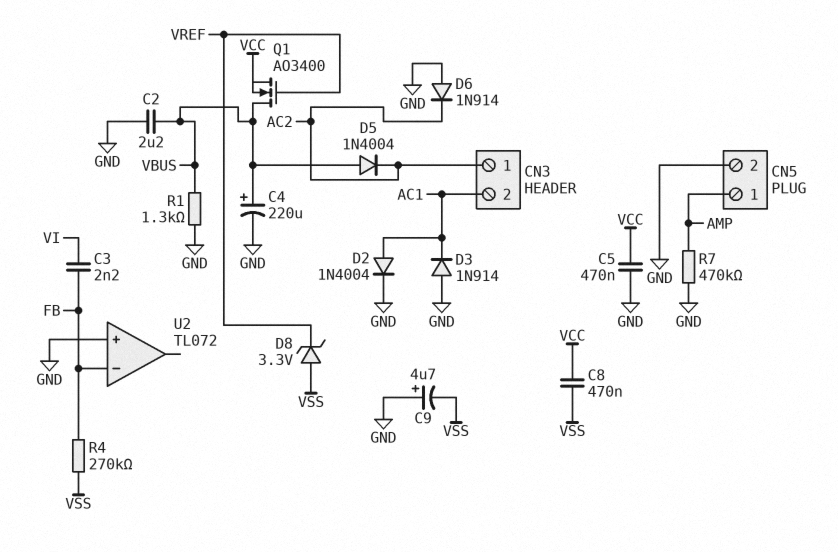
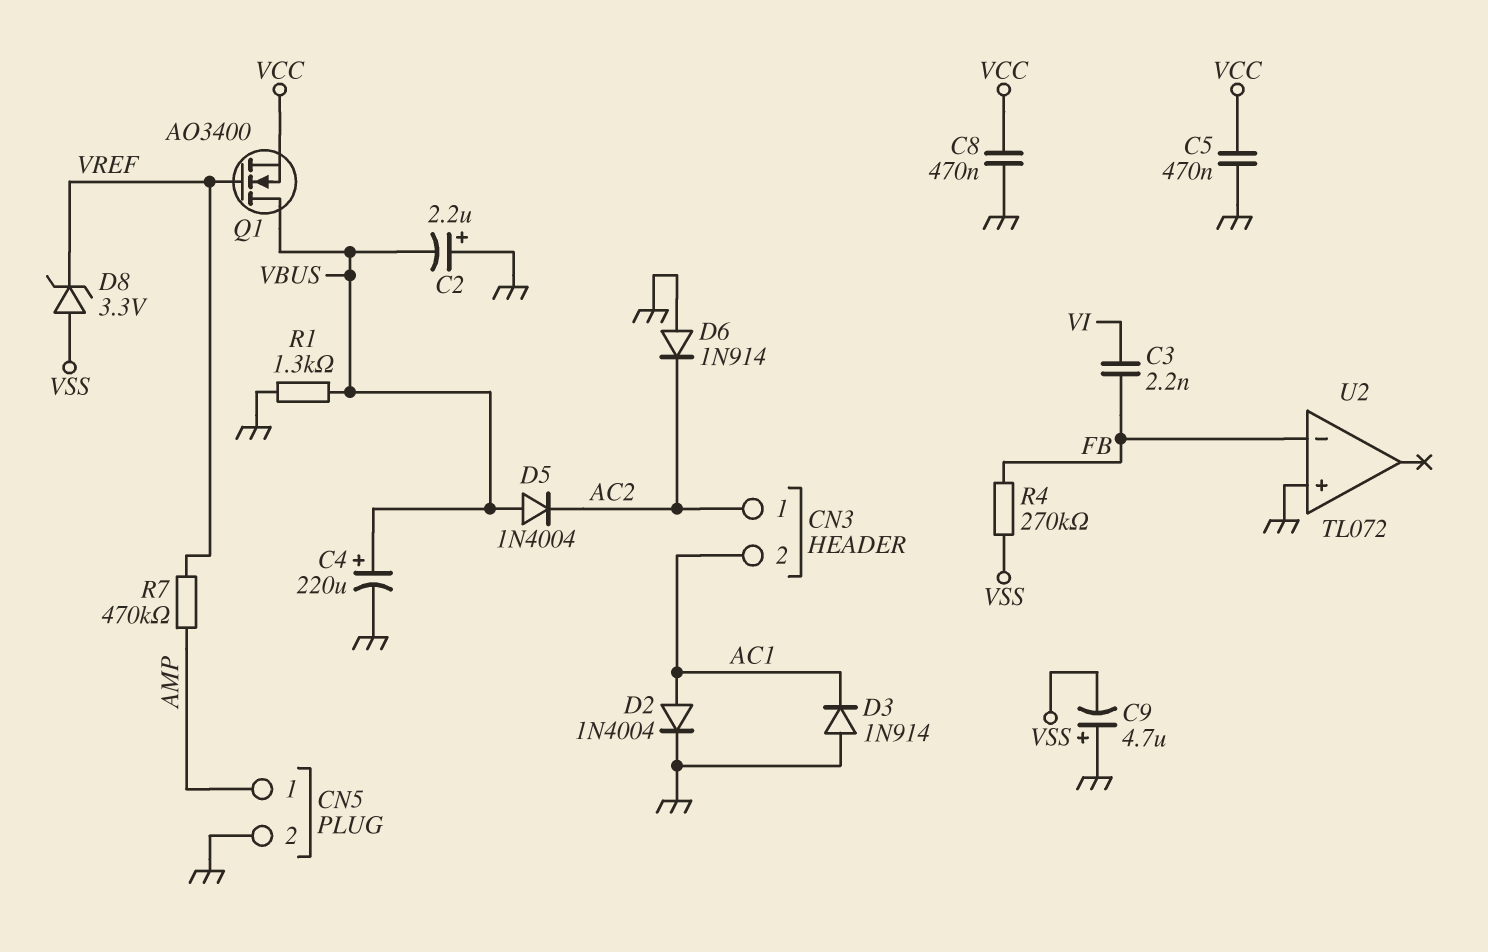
C2: 2.2uF (GND, VBUS) -> 2.2uF (plus GND, minus VBUS)
C8: 470nF (VCC, VSS) -> 470nF (GND, VCC)
R7: 470k (AMP, GND) -> 470k (AMP, VREF)

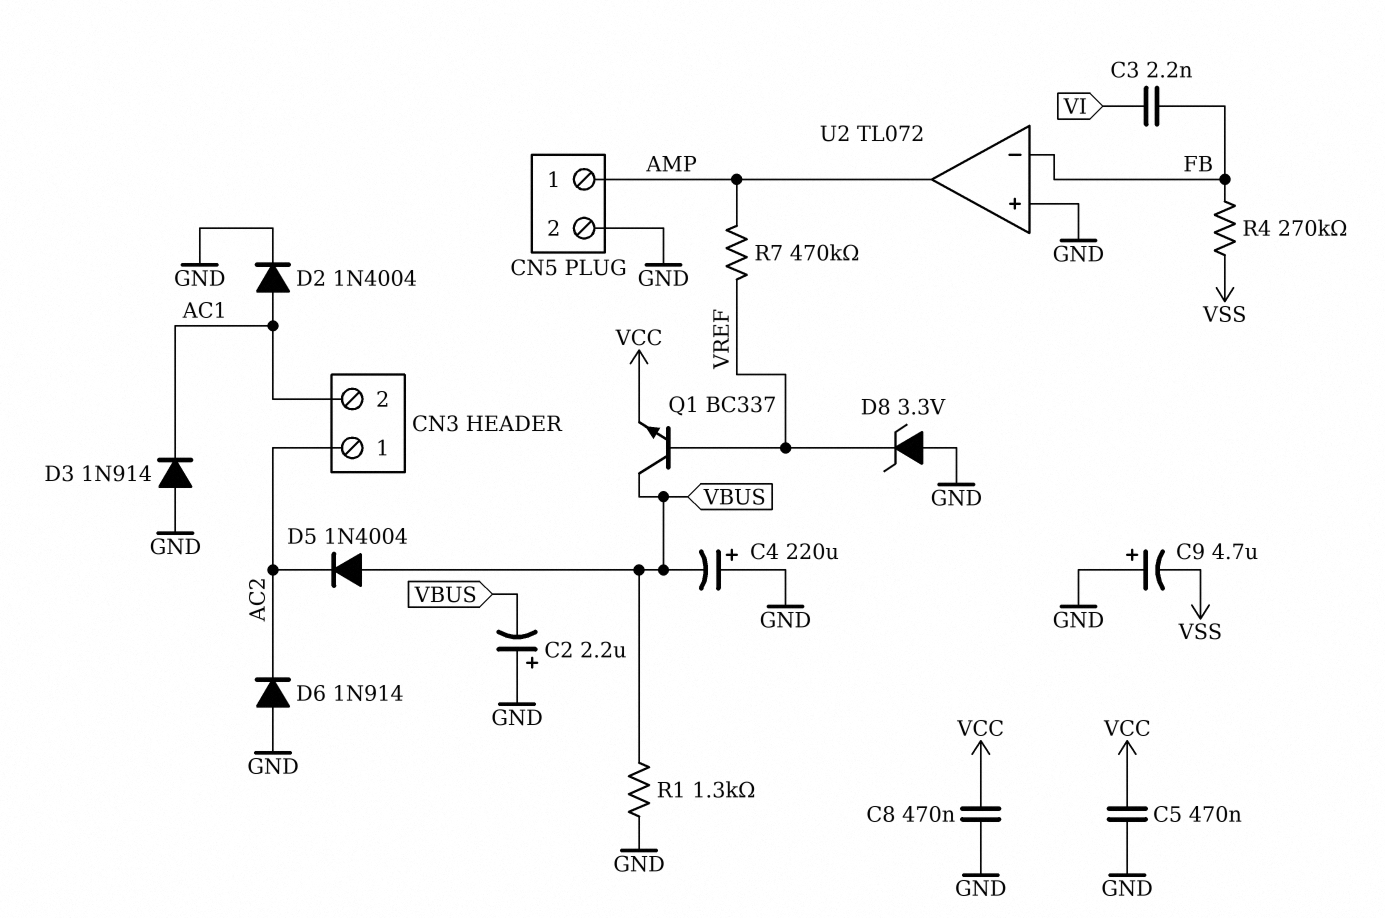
C4: 220uF (plus VBUS, minus GND) -> 220uF (plus GND, minus VBUS)
D8: zener 3.3V (A VSS, K VREF) -> zener 3.3V (A GND, K VREF)
Q1: NMOS AO3400 (G VREF, D VBUS, S VCC) -> NPN BC337 (B VREF, C VBUS, E VCC)
U2 pin out: none -> AMP

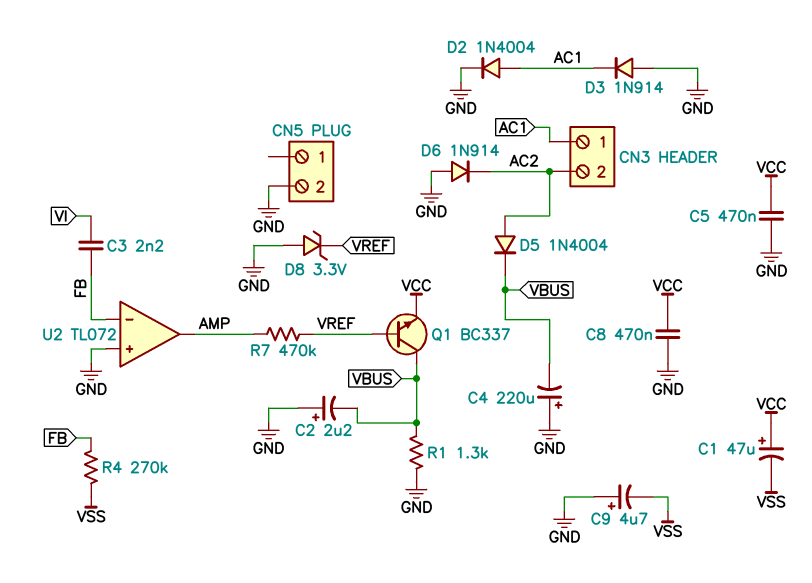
C1: none -> 47uF (plus VCC, minus VSS)
CN3 pin 1: AC2 -> AC1
CN3 pin 2: AC1 -> AC2
CN5 pin 1: AMP -> none
D5: diode 1N4004 (A VBUS, K AC2) -> diode 1N4004 (A AC2, K VBUS)

